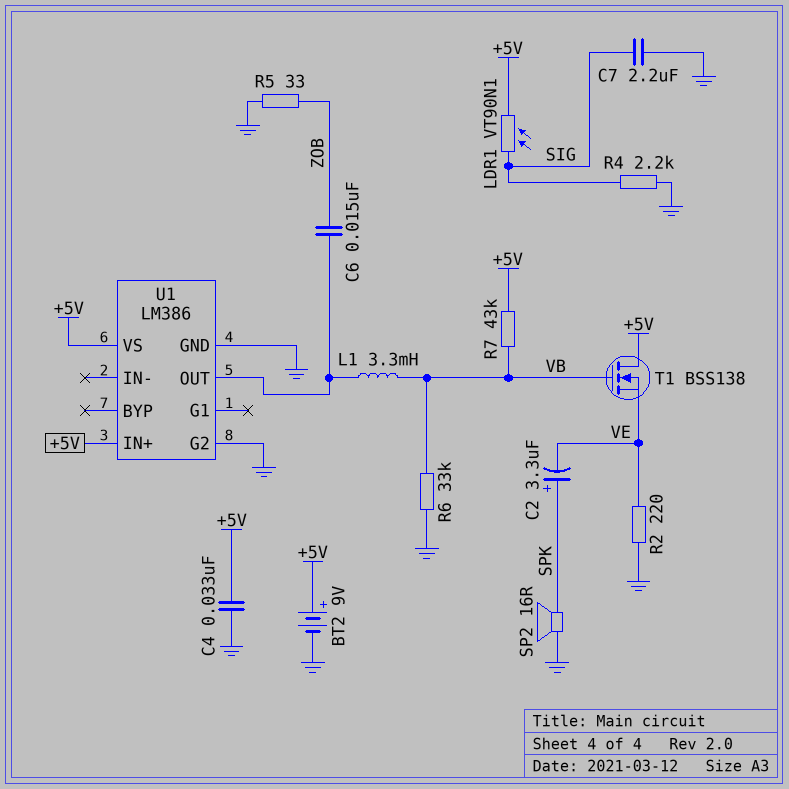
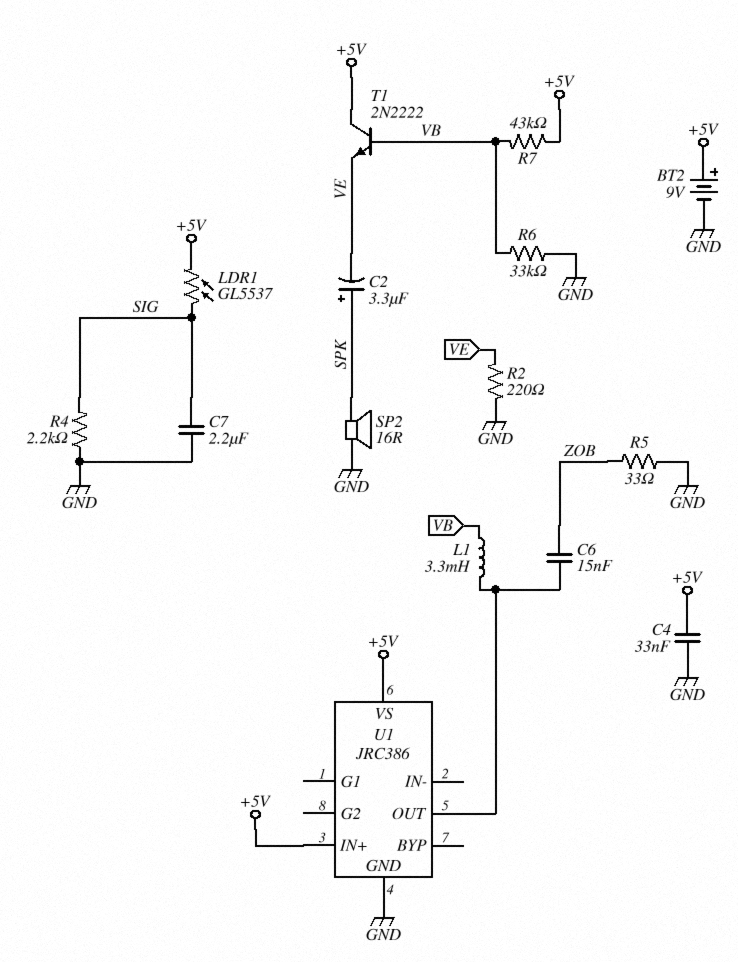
LDR1: VT90N1 (+5V, SIG) -> GL5537 (+5V, SIG)
T1: NMOS BSS138 (G VB, D +5V, S VE) -> NPN 2N2222 (B VB, C +5V, E VE)
U1: LM386 -> JRC386
U1 pin G2: GND -> none

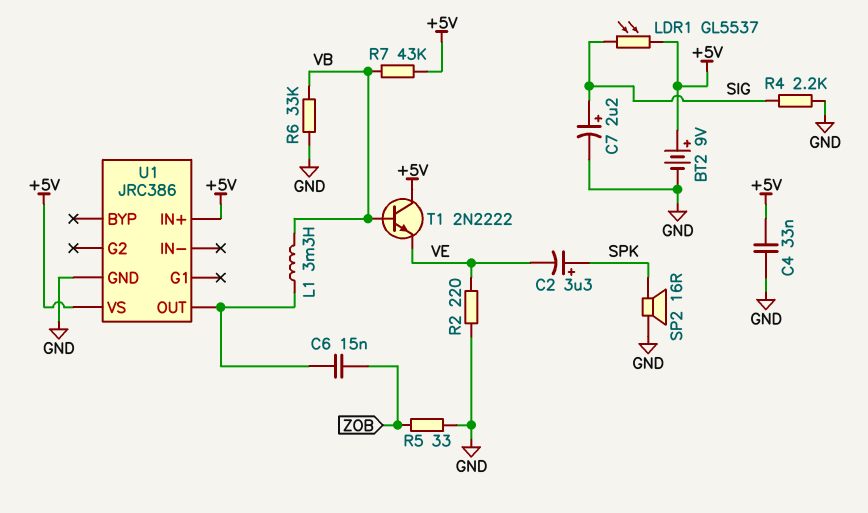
C7: 2.2uF (GND, SIG) -> 2.2uF (plus SIG, minus GND)

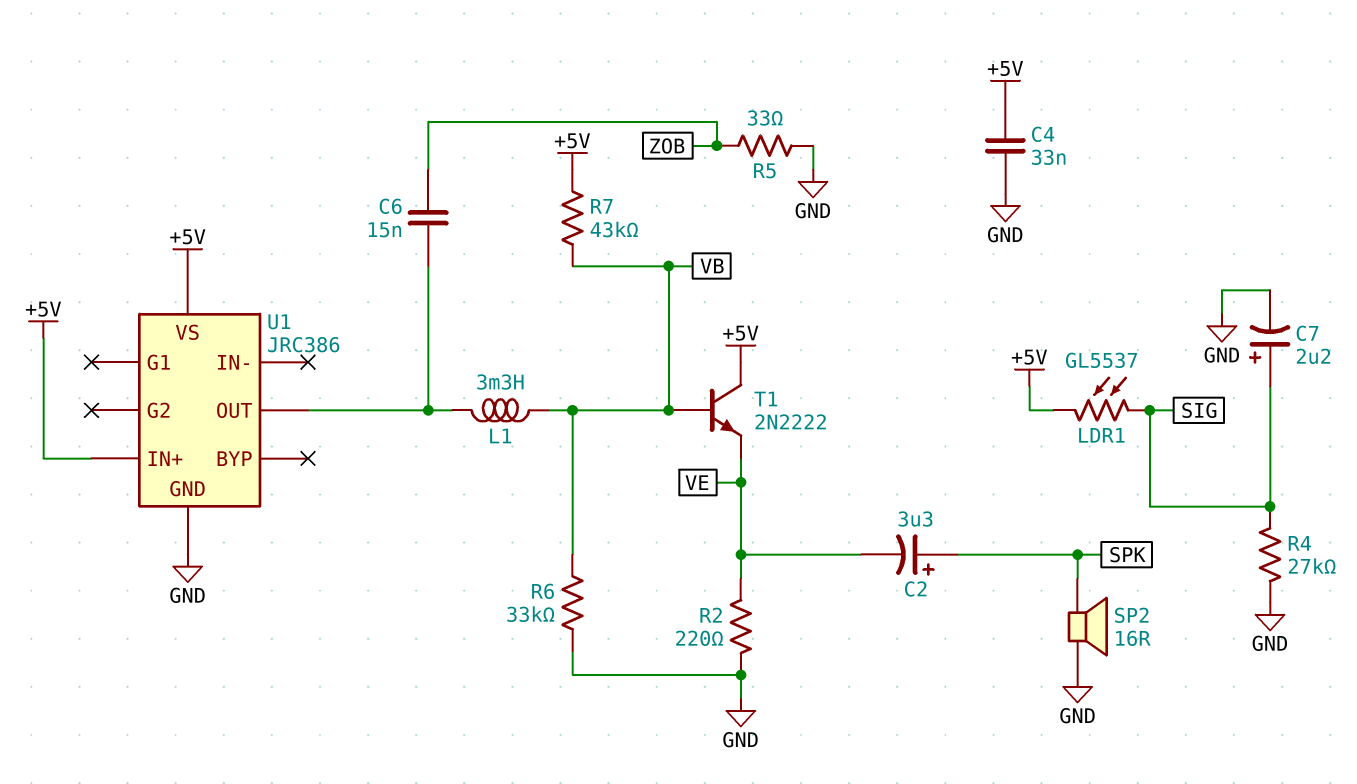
BT2: 9V (plus +5V, minus GND) -> none
R4: 2.2k (GND, SIG) -> 27k (GND, SIG)

